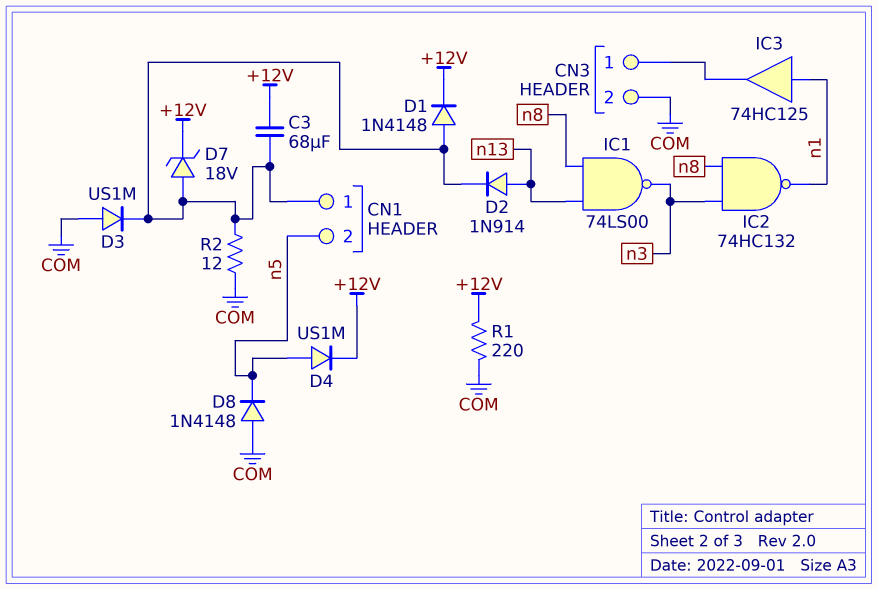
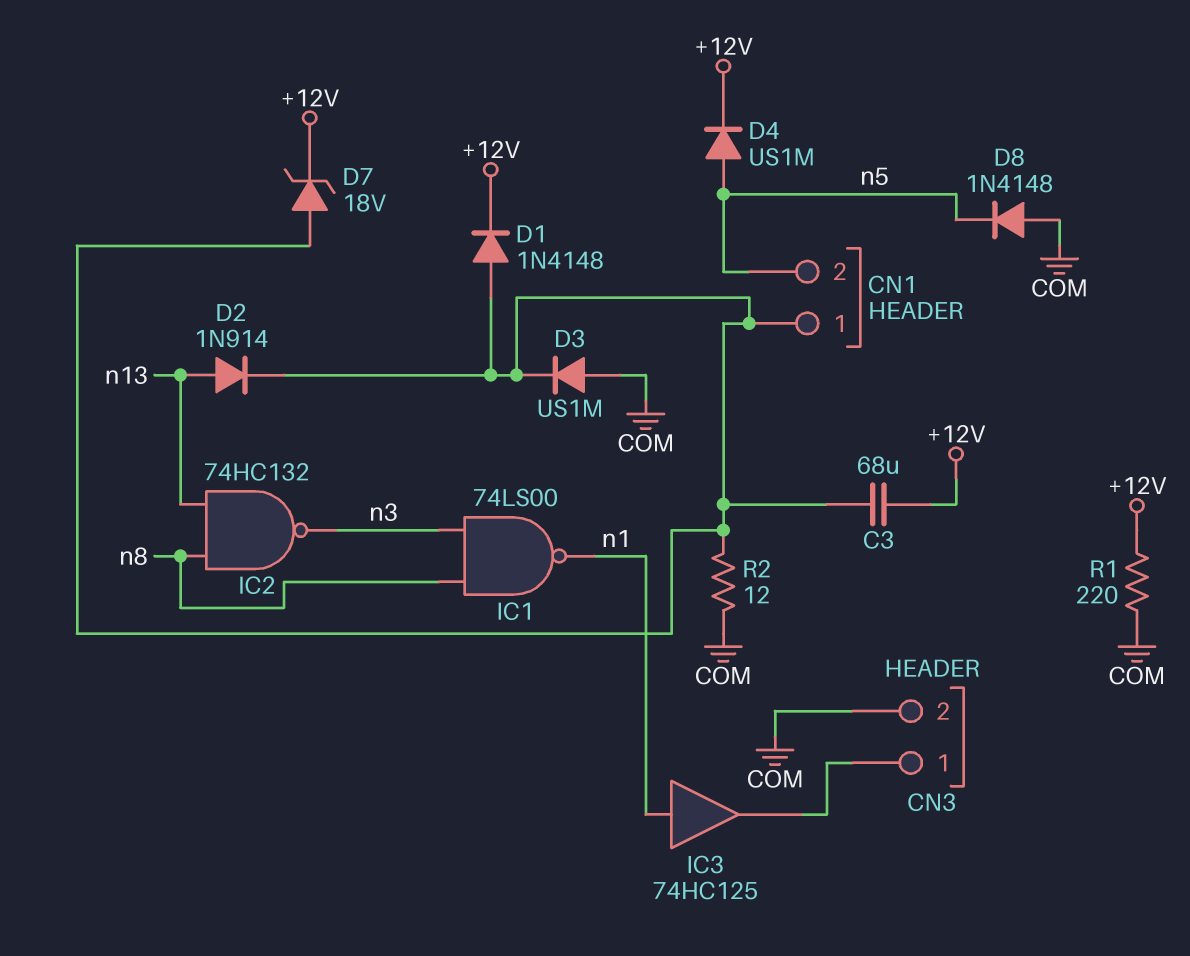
IC1: NAND 74LS00 (in n8, in n13, out n3) -> NAND 74LS00 (in n3, in n8, out n1)
IC2: NAND 74HC132 (in n3, in n8, out n1) -> NAND 74HC132 (in n8, in n13, out n3)

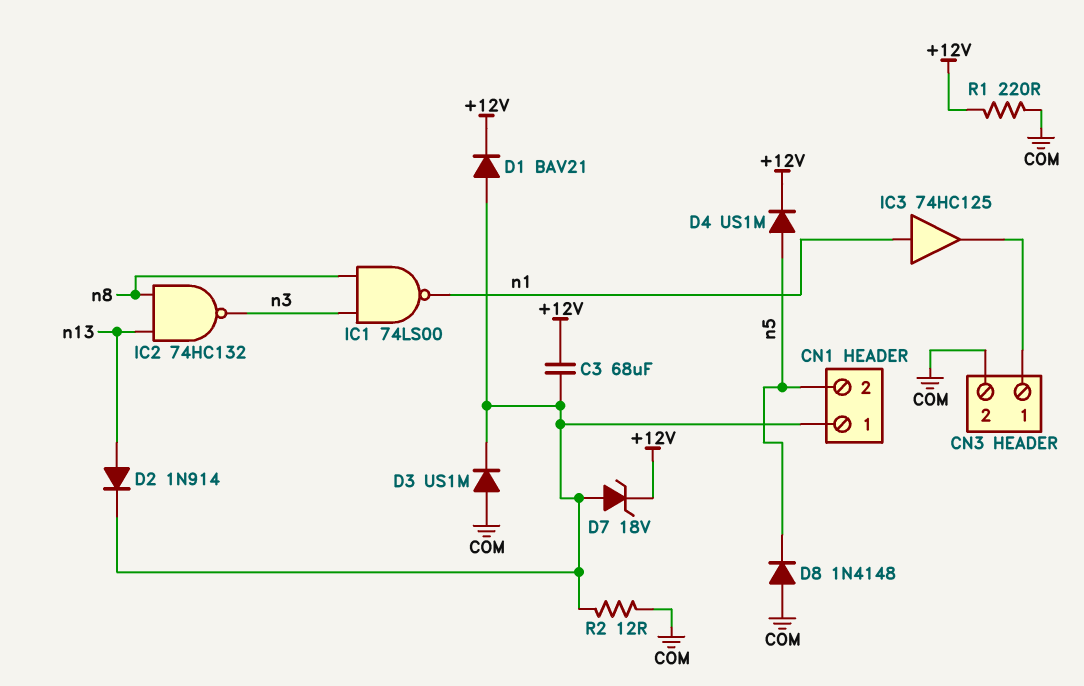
D1: diode 1N4148 (A CN1/1, K +12V) -> diode BAV21 (A CN1/1, K +12V)

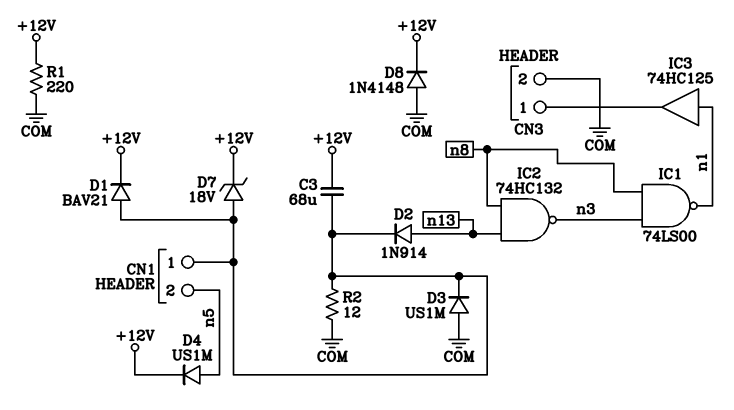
D8: diode 1N4148 (A COM, K n5) -> diode 1N4148 (A COM, K +12V)

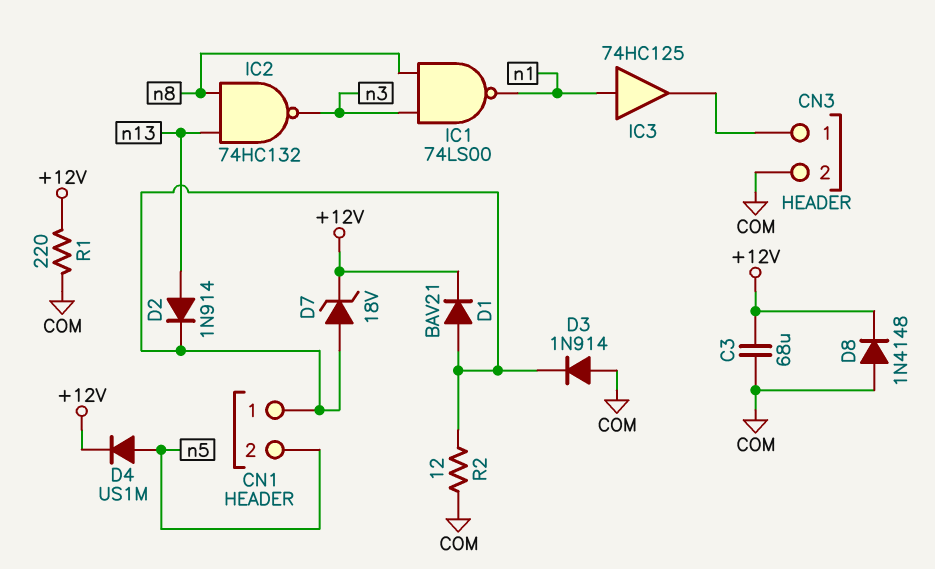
C3: 68uF (+12V, CN1/1) -> 68uF (+12V, COM)
D3: diode US1M (A COM, K CN1/1) -> diode 1N914 (A COM, K CN1/1)

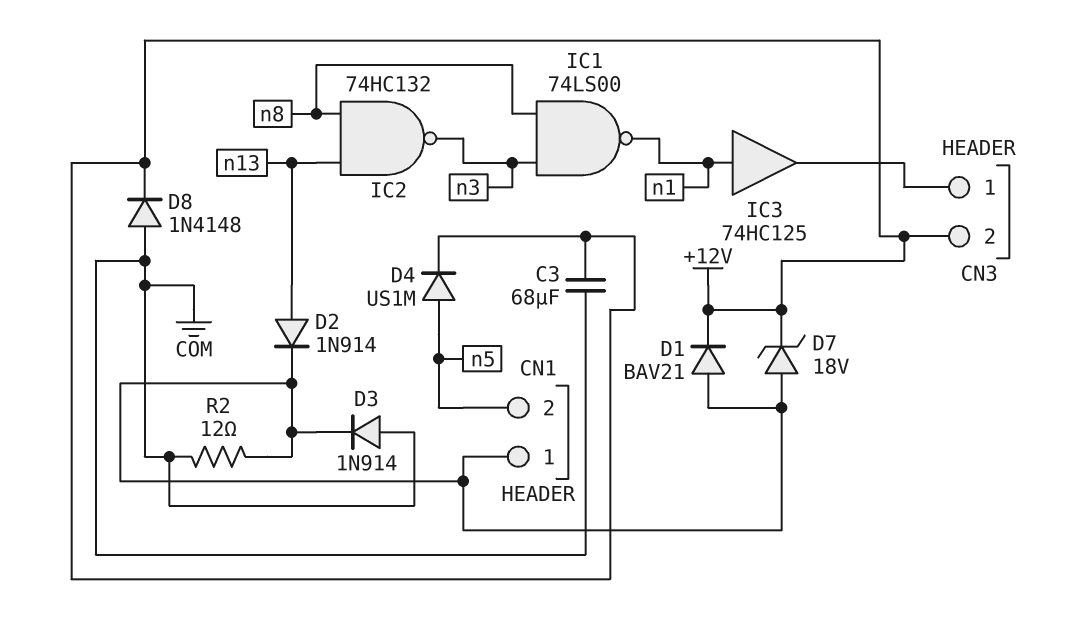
CN3 pin 2: COM -> +12V
R1: 220 (+12V, COM) -> none

